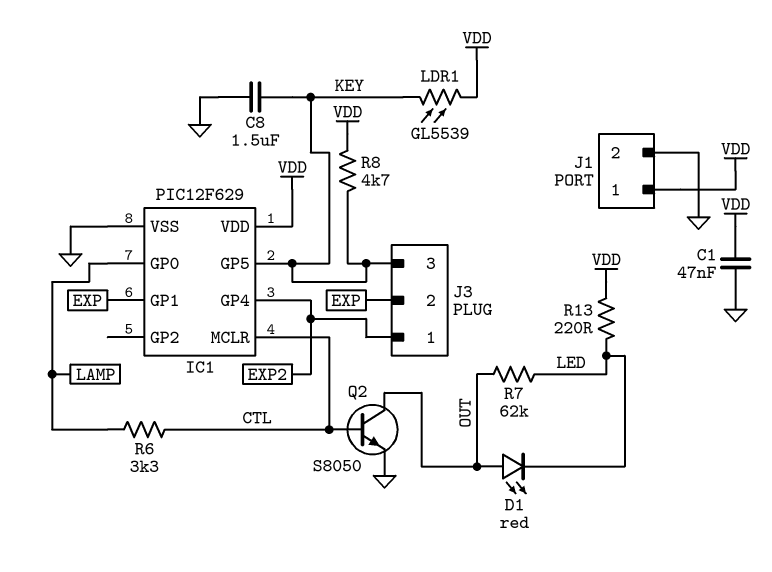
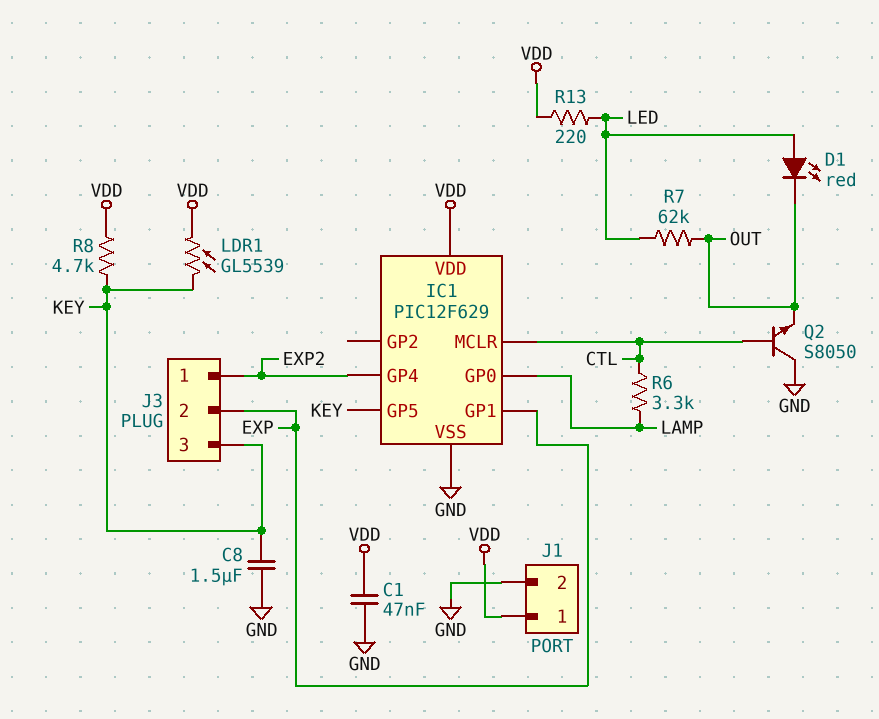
D1: LED red (A OUT, K LED) -> LED red (A LED, K OUT)
Q2: NPN S8050 (B CTL, C OUT, E GND) -> NPN S8050 (B CTL, C GND, E OUT)

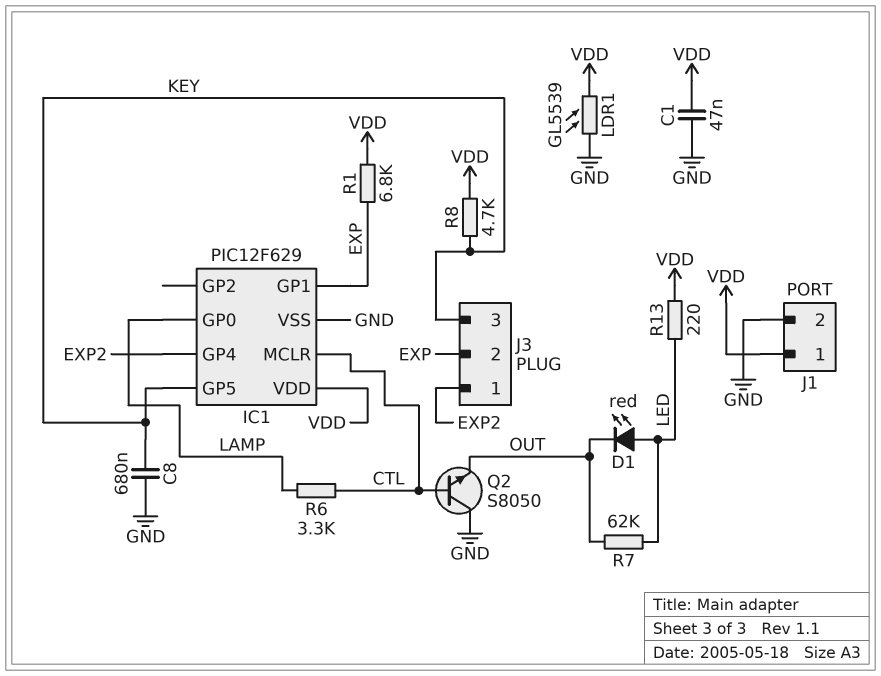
C8: 1.5uF (GND, KEY) -> 680nF (GND, KEY)
LDR1: GL5539 (KEY, VDD) -> GL5539 (GND, VDD)
R1: none -> 6.8k (EXP, VDD)

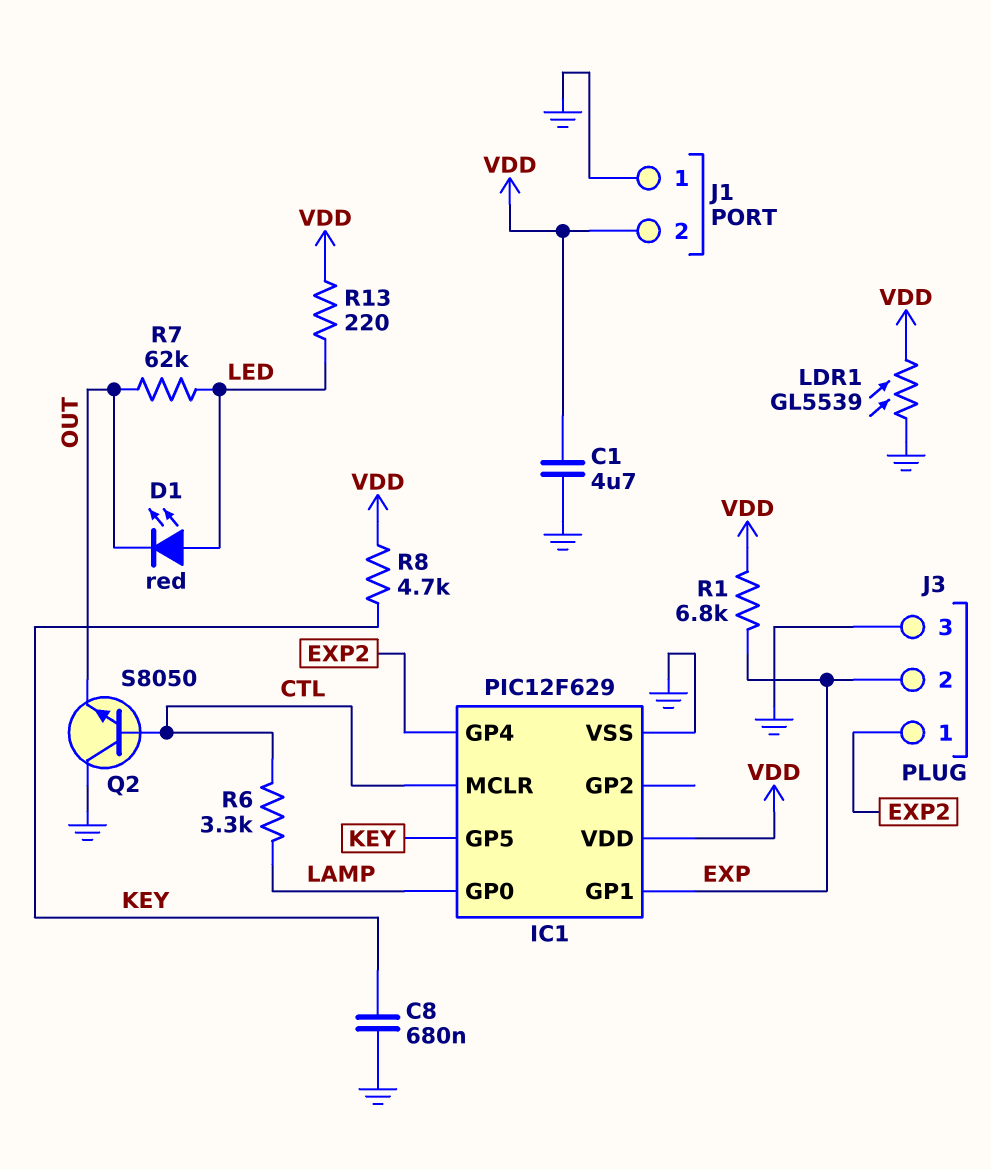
C1: 47nF (GND, VDD) -> 4.7uF (GND, VDD)
J1 pin 1: VDD -> GND
J1 pin 2: GND -> VDD
J3 pin 3: KEY -> GND

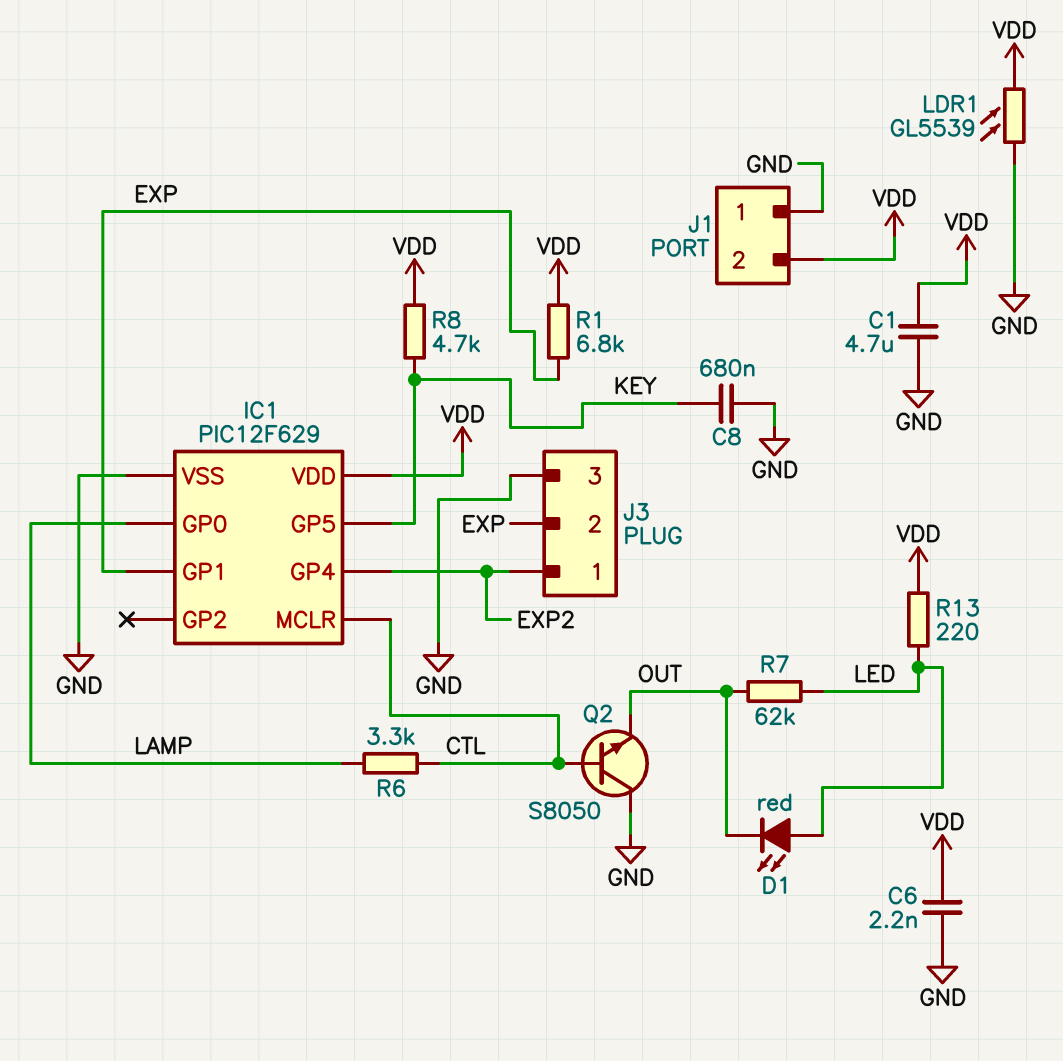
C6: none -> 2.2nF (GND, VDD)

